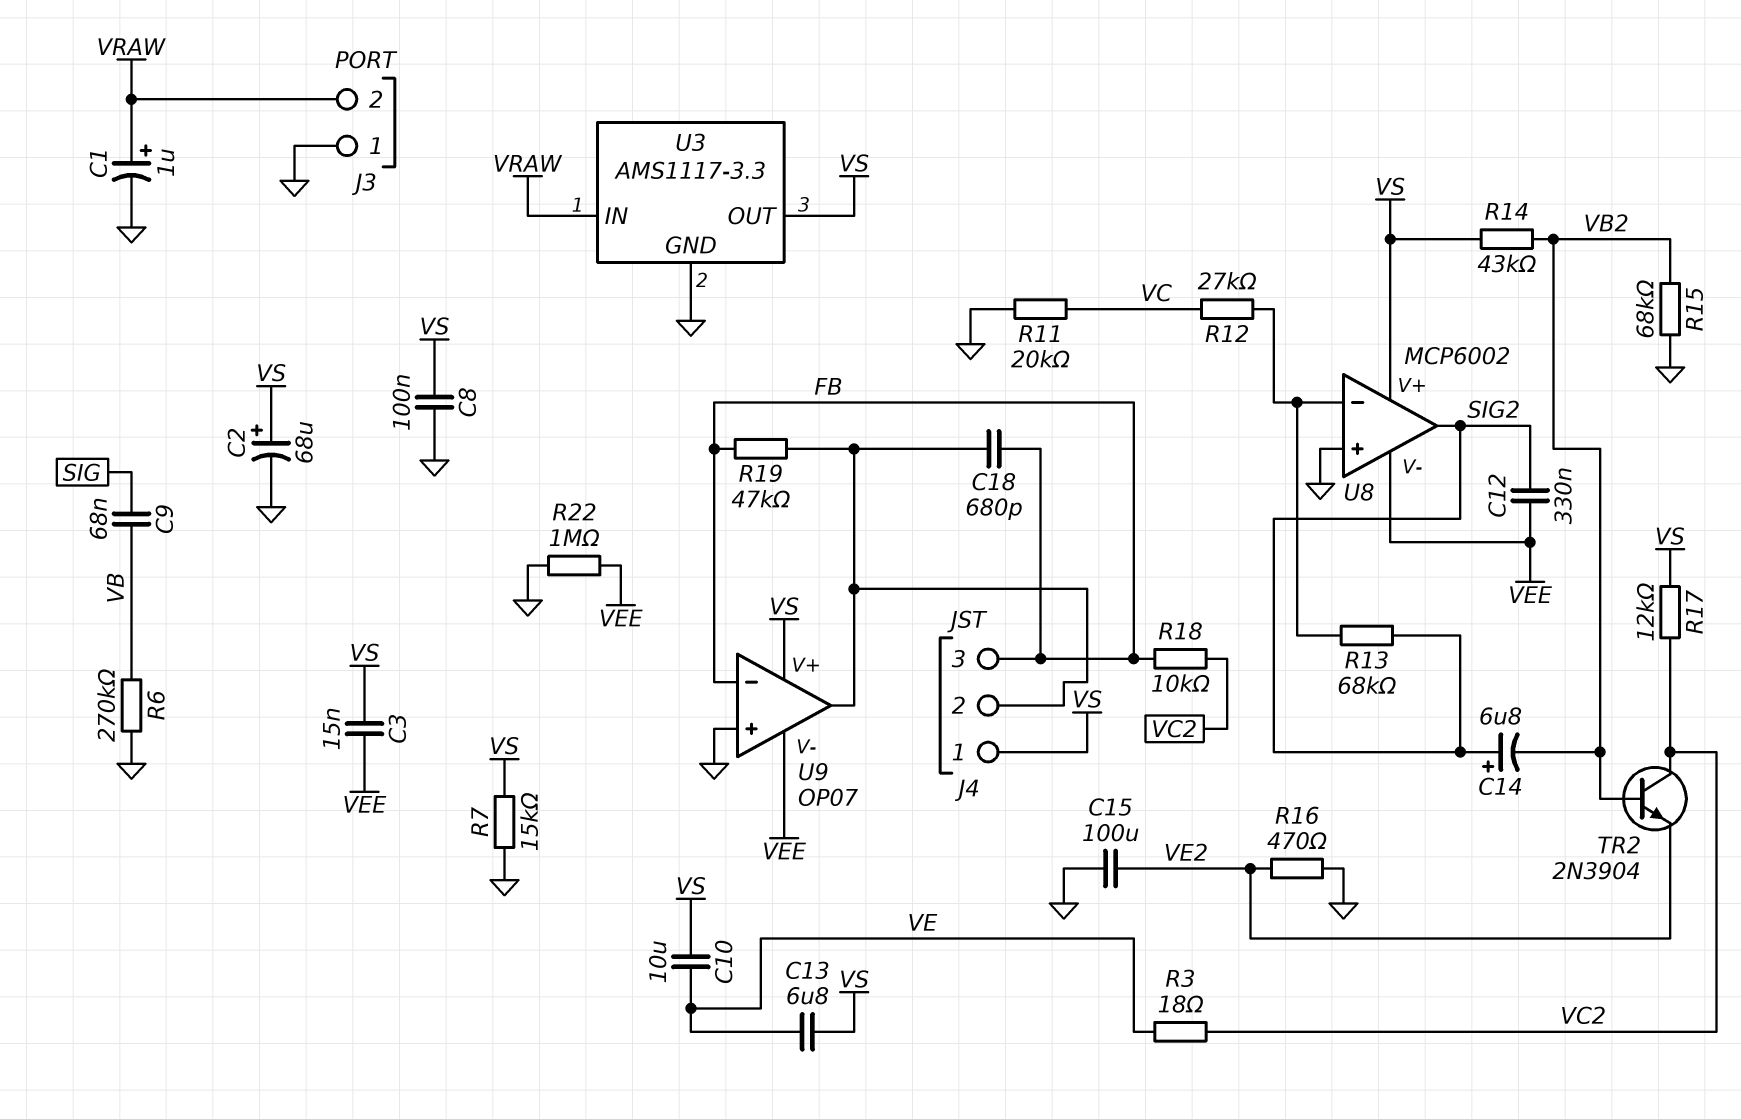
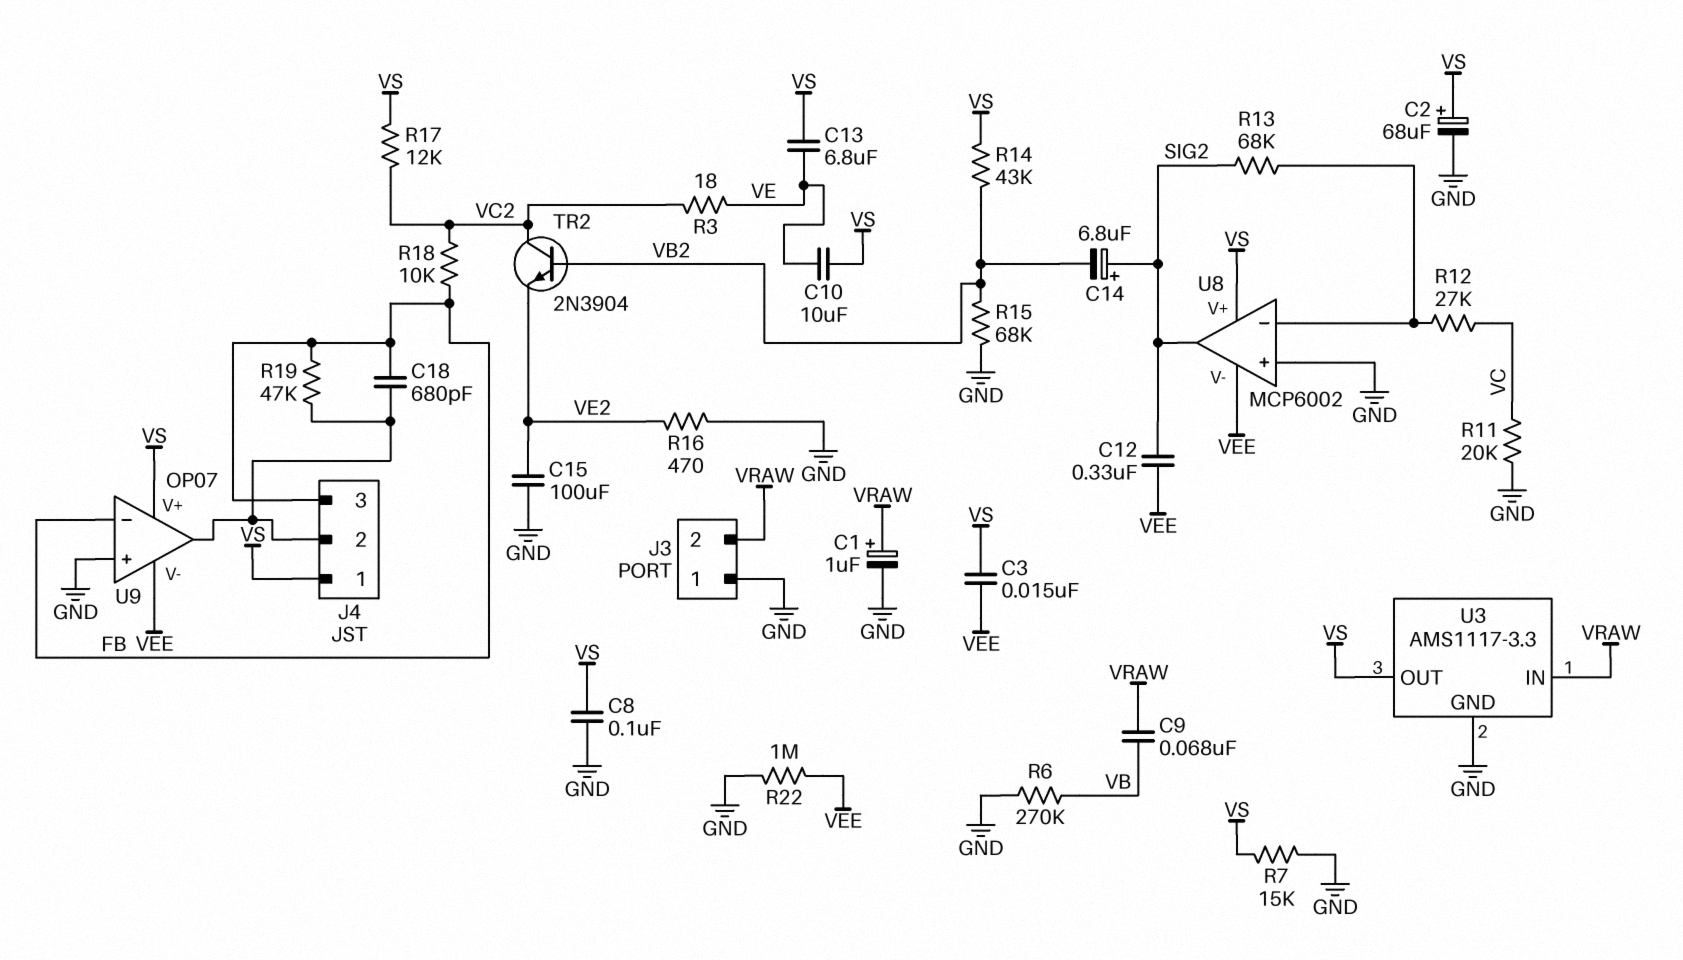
C9: 68nF (SIG, VB) -> 68nF (VB, VRAW)

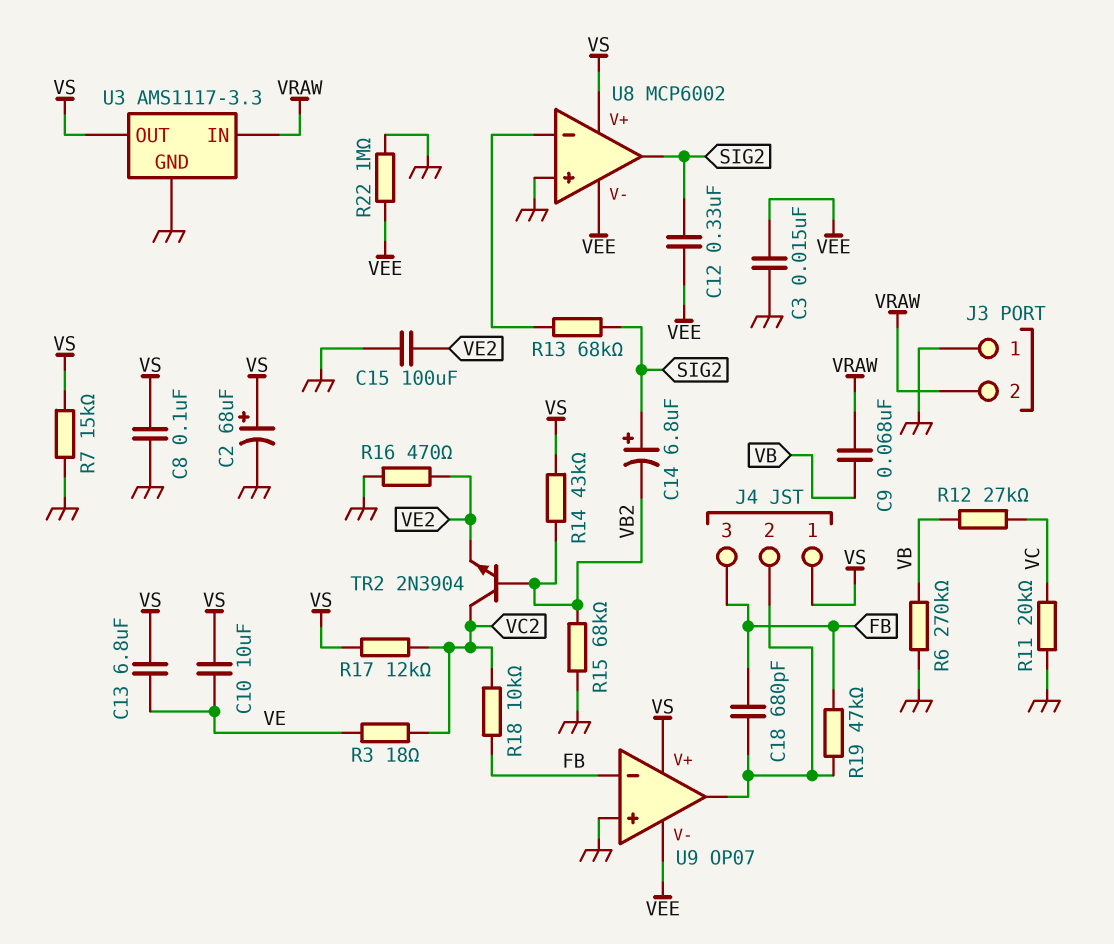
C1: 1uF (plus VRAW, minus GND) -> none
C3: 15nF (VEE, VS) -> 15nF (GND, VEE)
R12: 27k (U8/in-, VC) -> 27k (VB, VC)

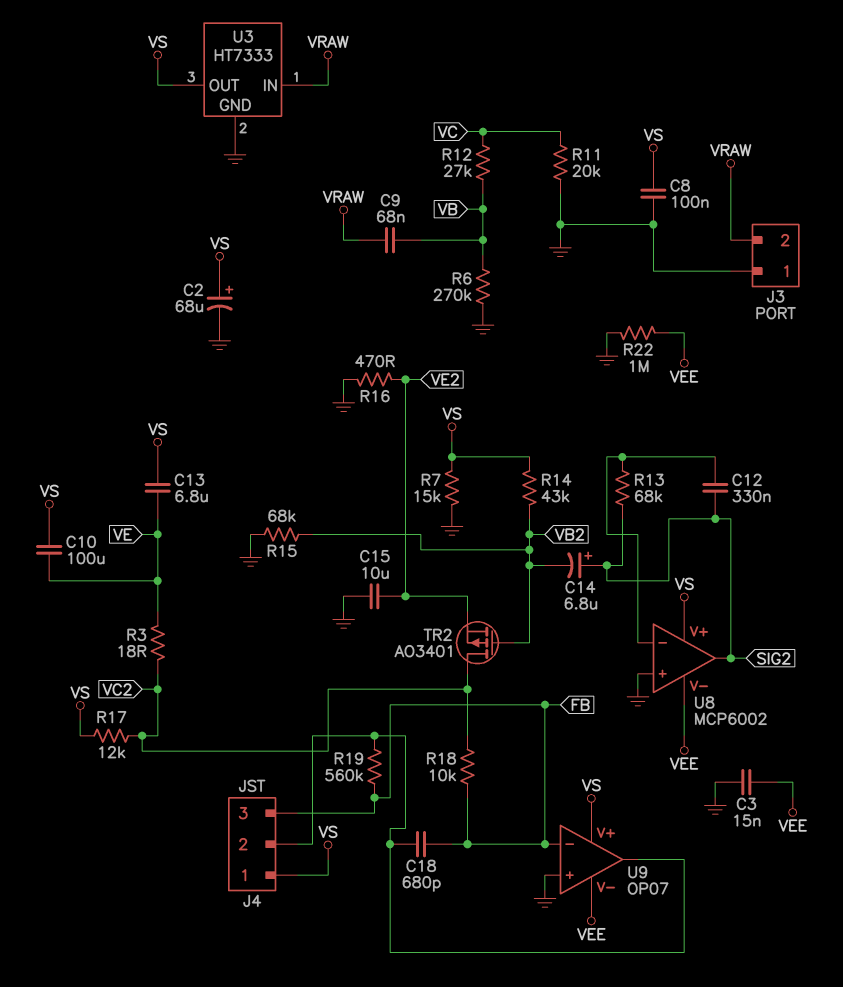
C10: 10uF (VE, VS) -> 100uF (VE, VS)
C12: 330nF (SIG2, VEE) -> 330nF (SIG2, U8/in-)
C15: 100uF (GND, VE2) -> 10uF (GND, VE2)
R19: 47k (FB, J4/2) -> 560k (FB, J4/2)
TR2: NPN 2N3904 (B VB2, C VC2, E VE2) -> PMOS AO3401 (G VB2, D VC2, S VE2)
U3: AMS1117-3.3 -> HT7333

